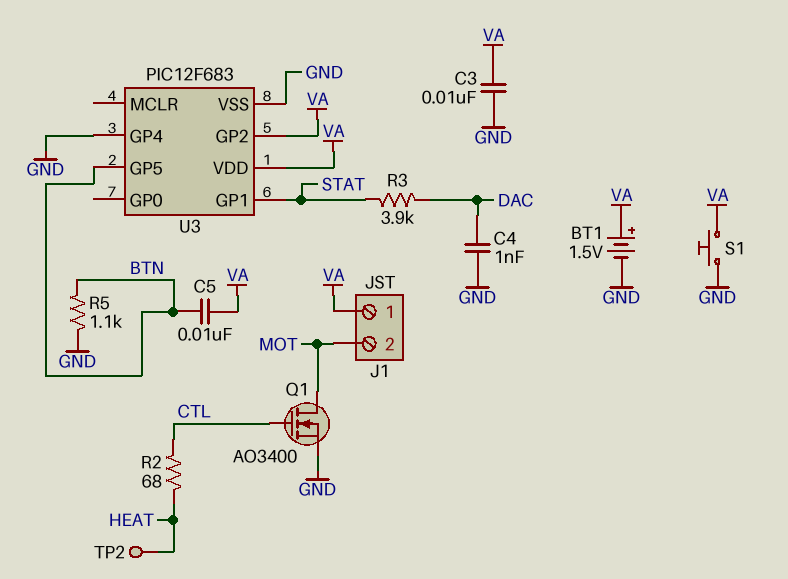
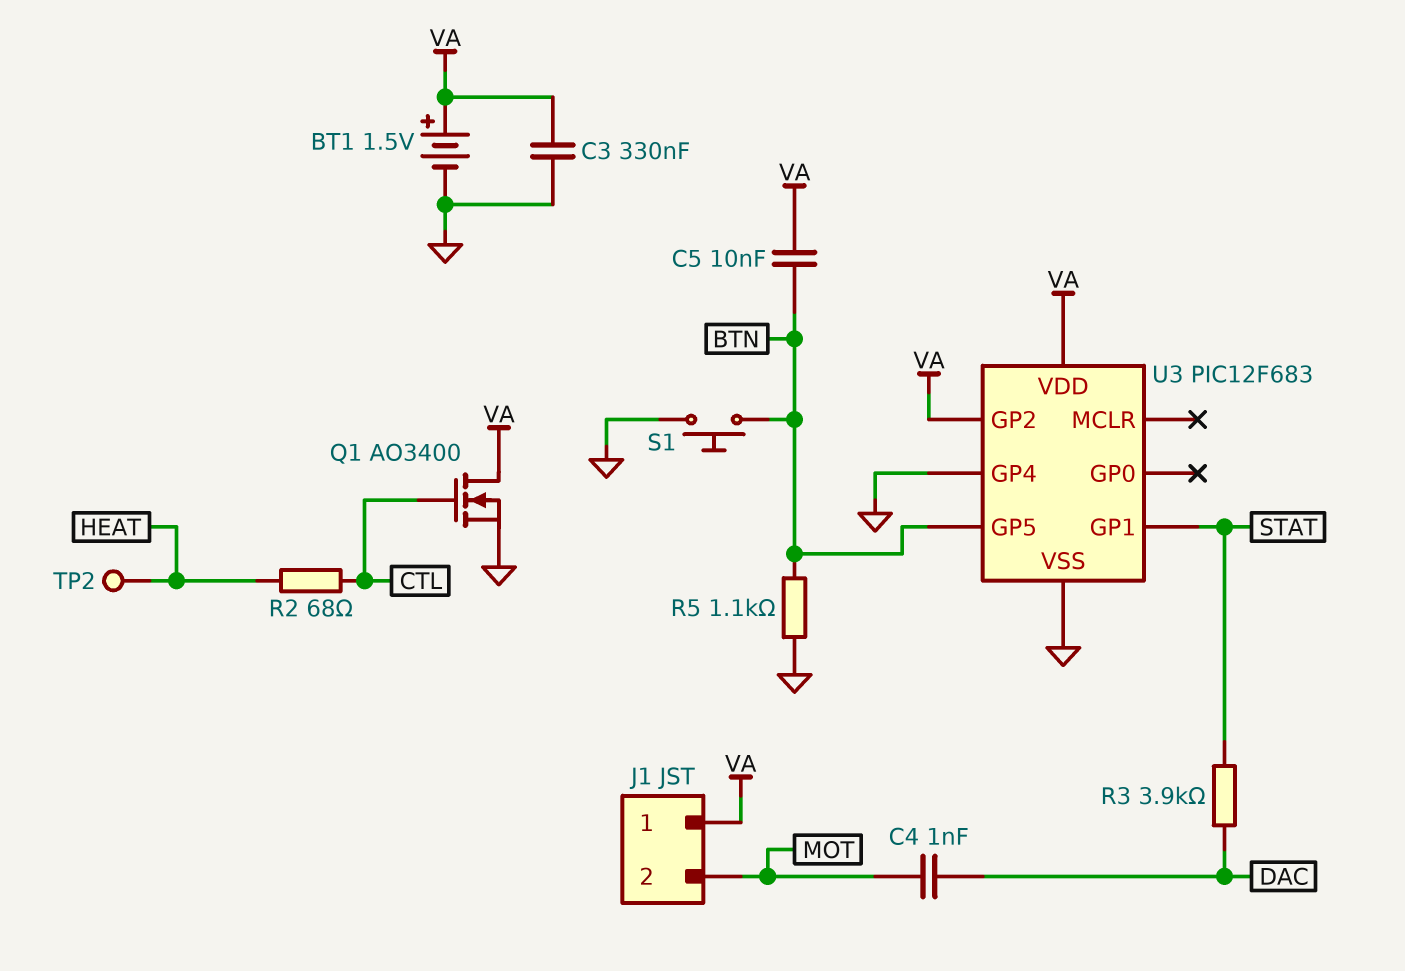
C3: 10nF (GND, VA) -> 330nF (GND, VA)
C4: 1nF (DAC, GND) -> 1nF (DAC, MOT)
Q1: NMOS AO3400 (G CTL, D MOT, S GND) -> NMOS AO3400 (G CTL, D VA, S GND)
S1: button (GND, VA) -> button (BTN, GND)

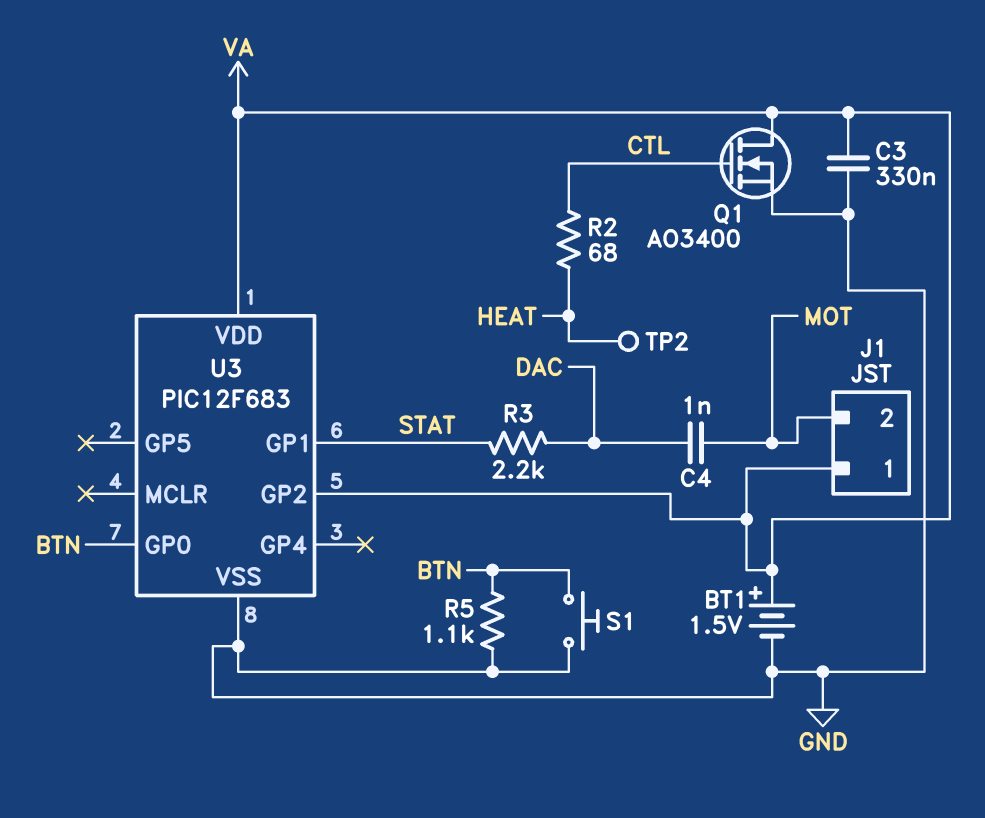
C5: 10nF (BTN, VA) -> none
R3: 3.9k (DAC, STAT) -> 2.2k (DAC, STAT)
U3 pin GP0: none -> BTN
U3 pin GP4: GND -> none
U3 pin GP5: BTN -> none

